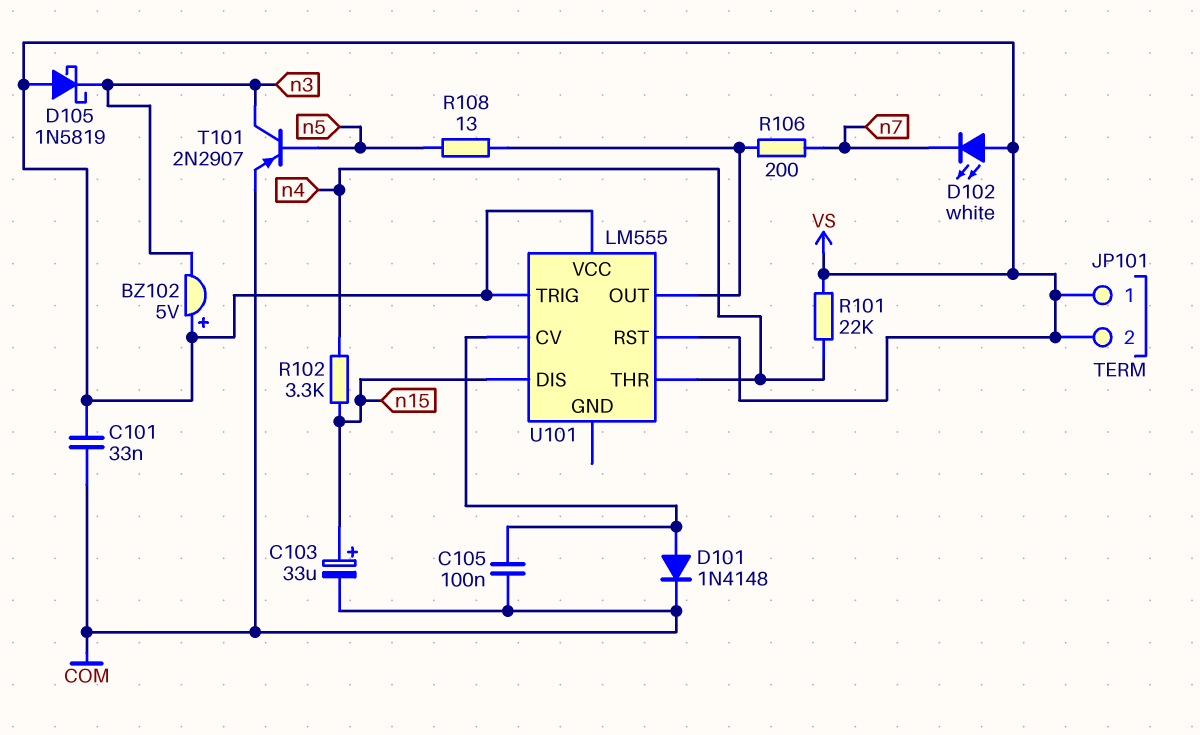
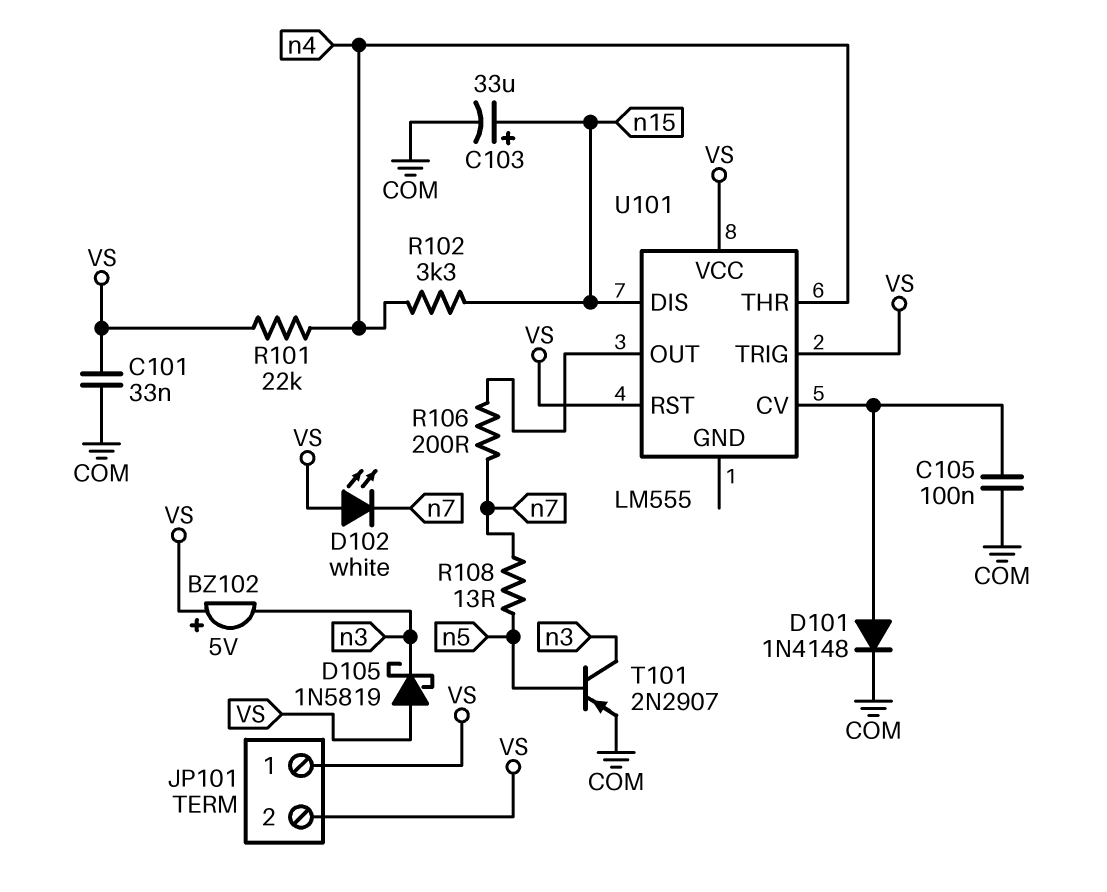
R108: 13 (U101/OUT, n5) -> 13 (n5, n7)

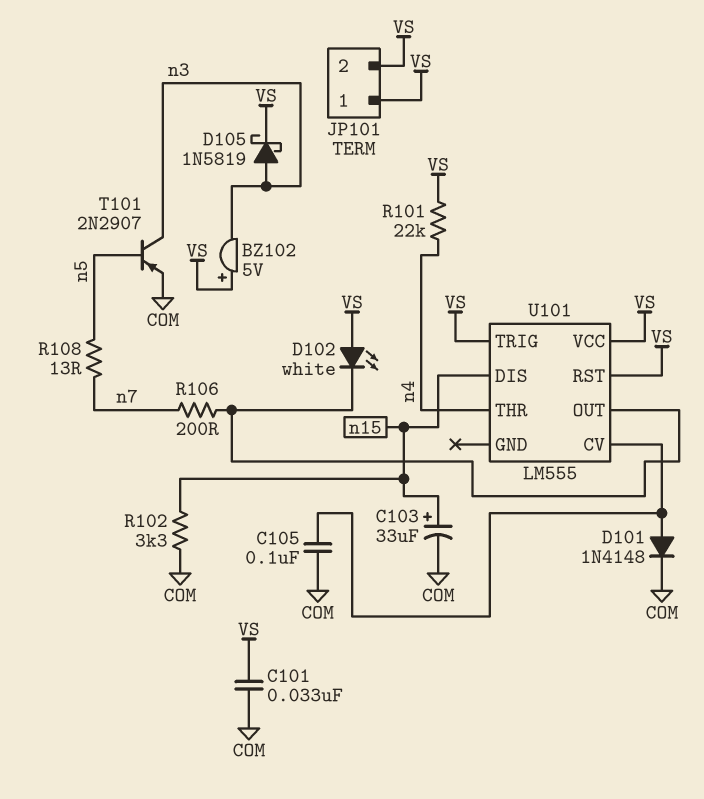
D102: LED white (A VS, K n7) -> LED white (A VS, K U101/OUT)
D105: schottky 1N5819 (A VS, K n3) -> schottky 1N5819 (A n3, K VS)
R102: 3.3k (n4, n15) -> 3.3k (COM, n15)

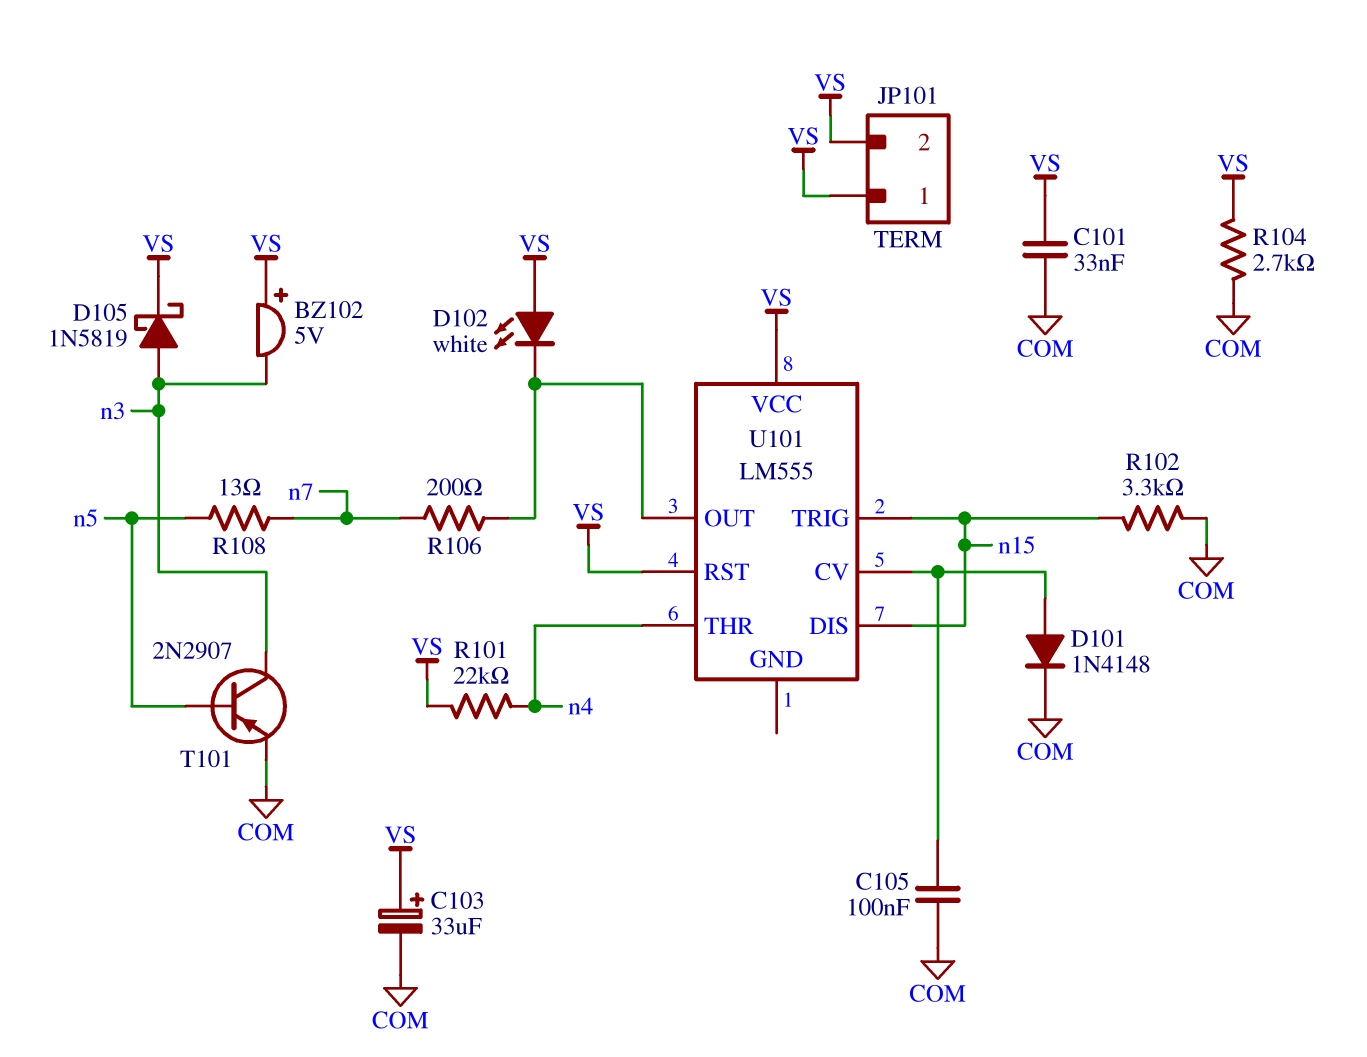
C103: 33uF (plus n15, minus COM) -> 33uF (plus VS, minus COM)
R104: none -> 2.7k (COM, VS)
U101 pin TRIG: VS -> n15

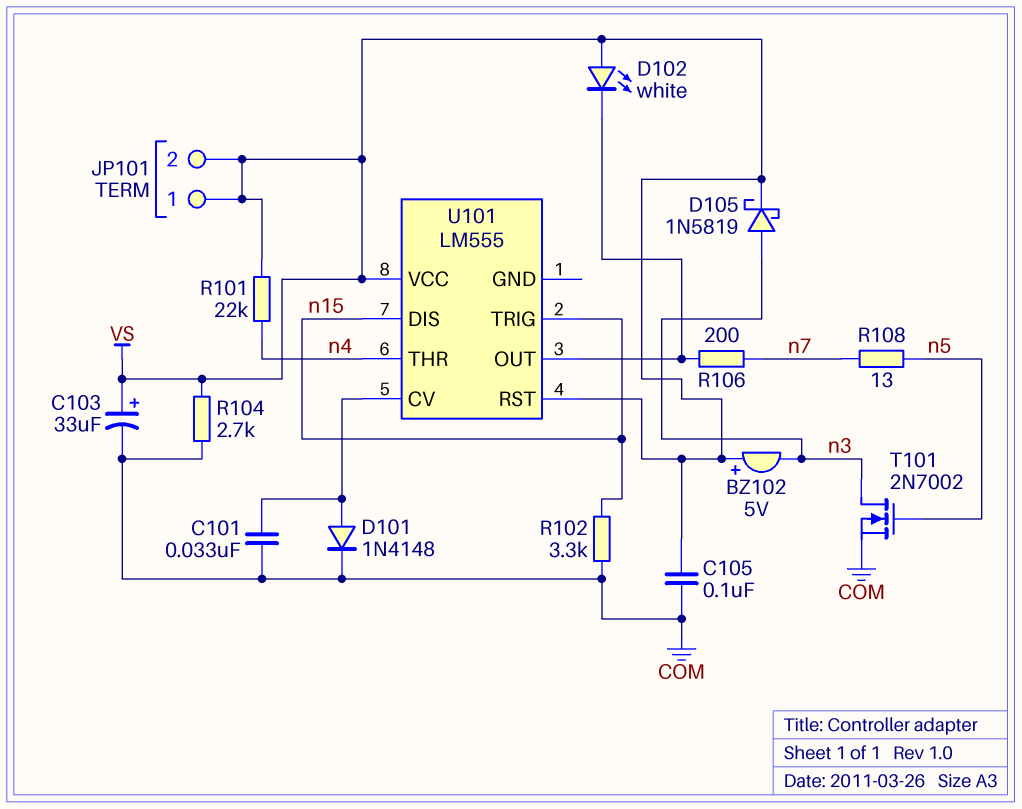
C101: 33nF (COM, VS) -> 33nF (COM, U101/CV)
C105: 100nF (COM, U101/CV) -> 100nF (COM, VS)
T101: PNP 2N2907 (B n5, C n3, E COM) -> NMOS 2N7002 (G n5, D n3, S COM)

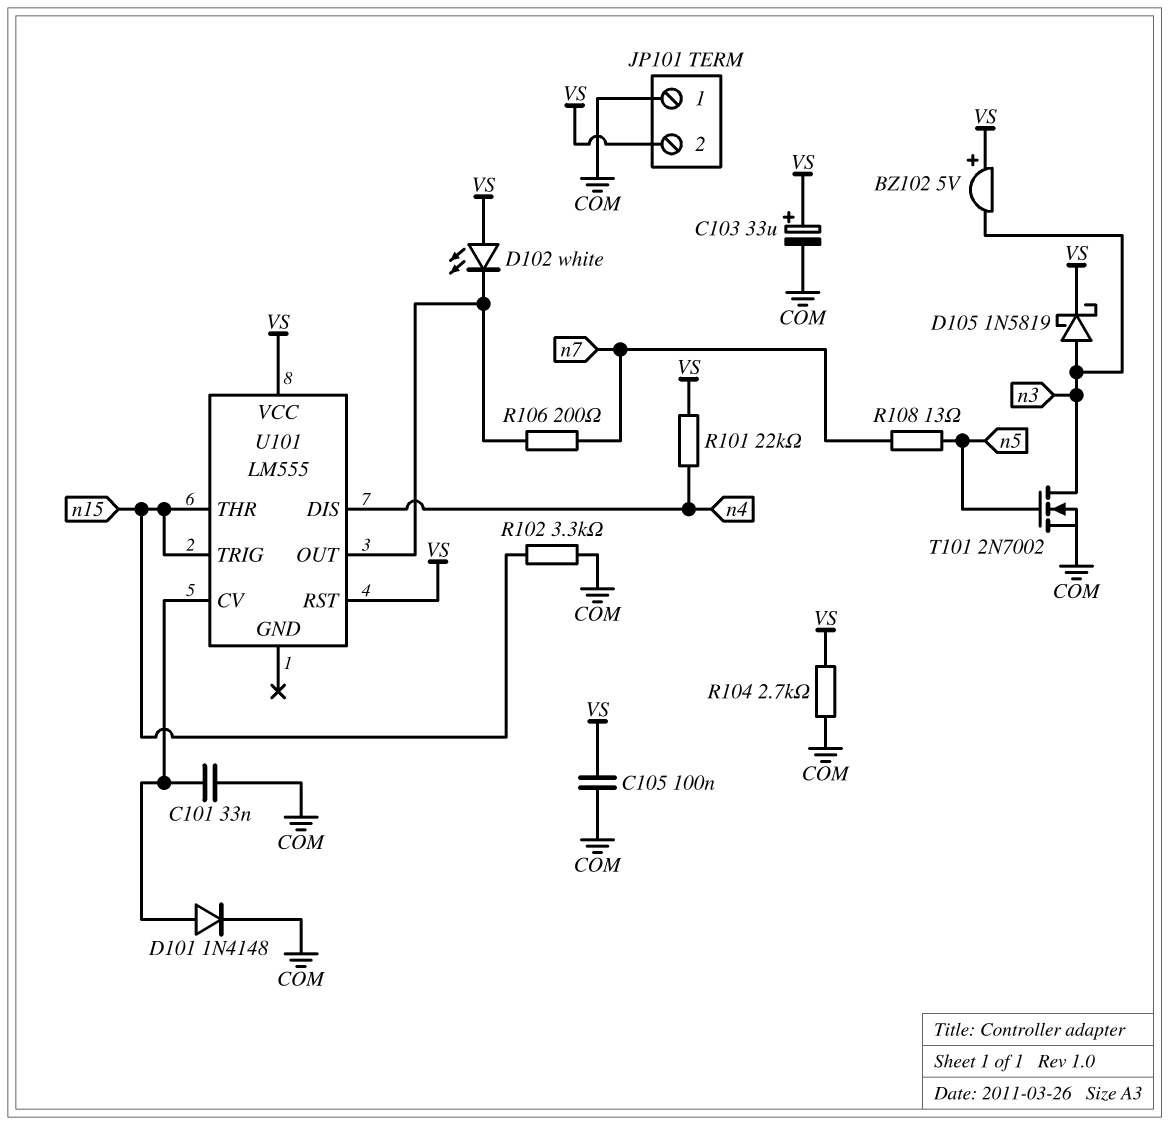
JP101 pin 1: VS -> COM
U101 pin DIS: n15 -> n4
U101 pin THR: n4 -> n15

